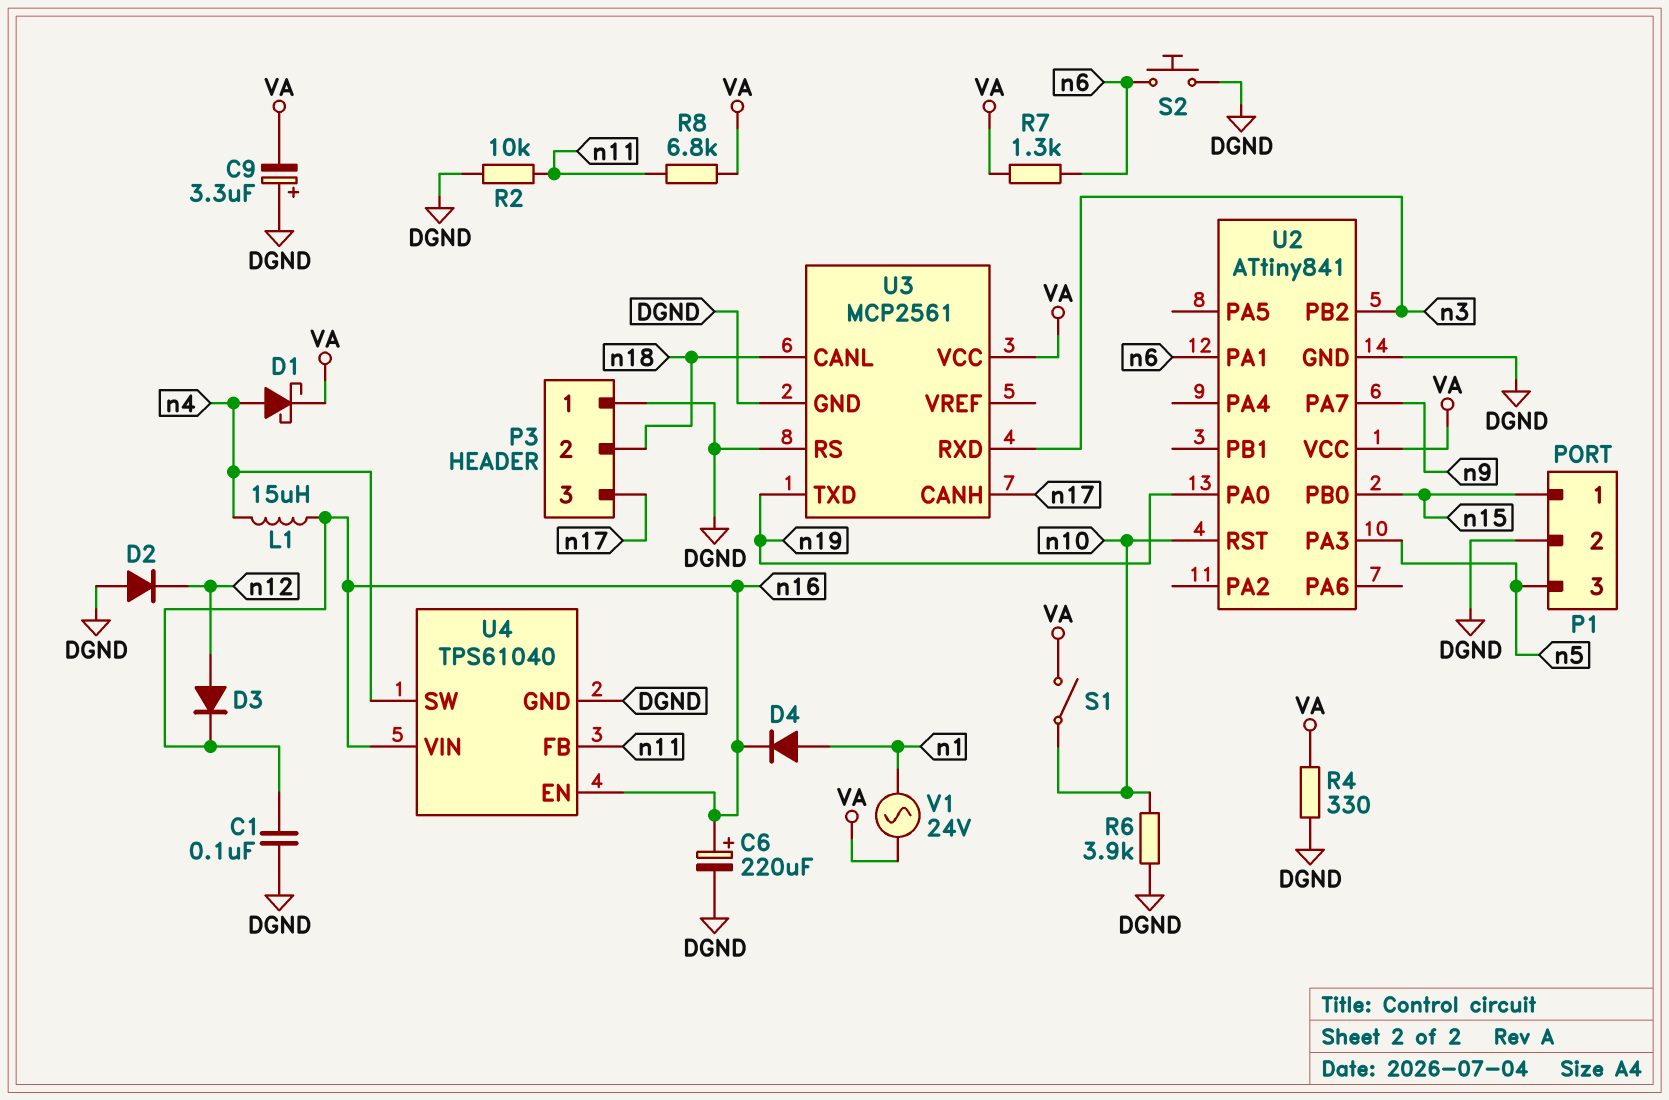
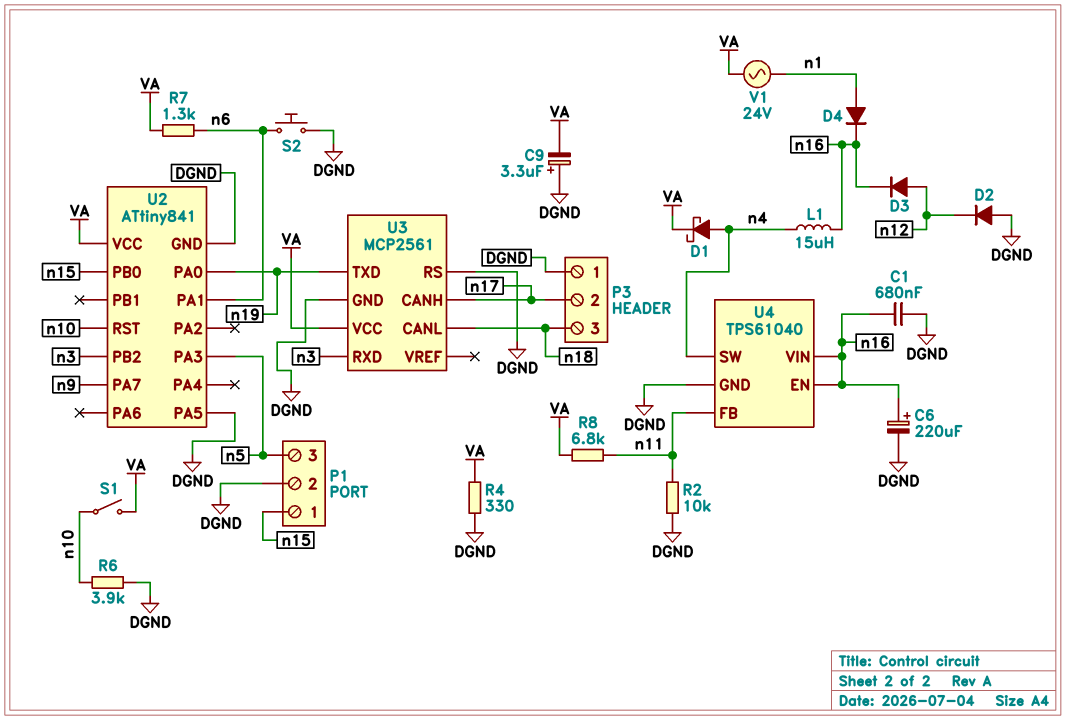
C1: 100nF (DGND, n16) -> 680nF (DGND, n16)
P3 pin 2: n18 -> n17
P3 pin 3: n17 -> n18
U2 pin PA5: none -> DGND

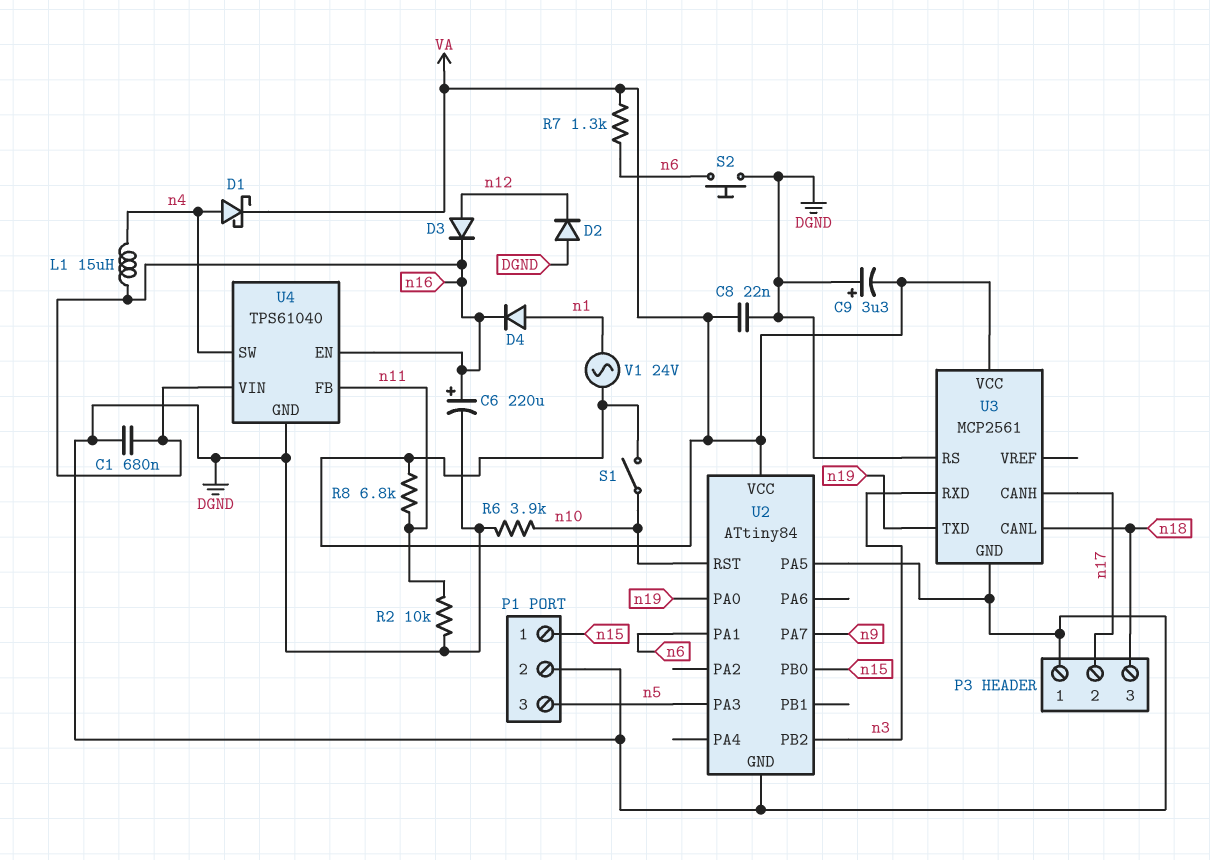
C8: none -> 22nF (DGND, VA)
R4: 330 (DGND, VA) -> none
U2: ATtiny841 -> ATtiny84

